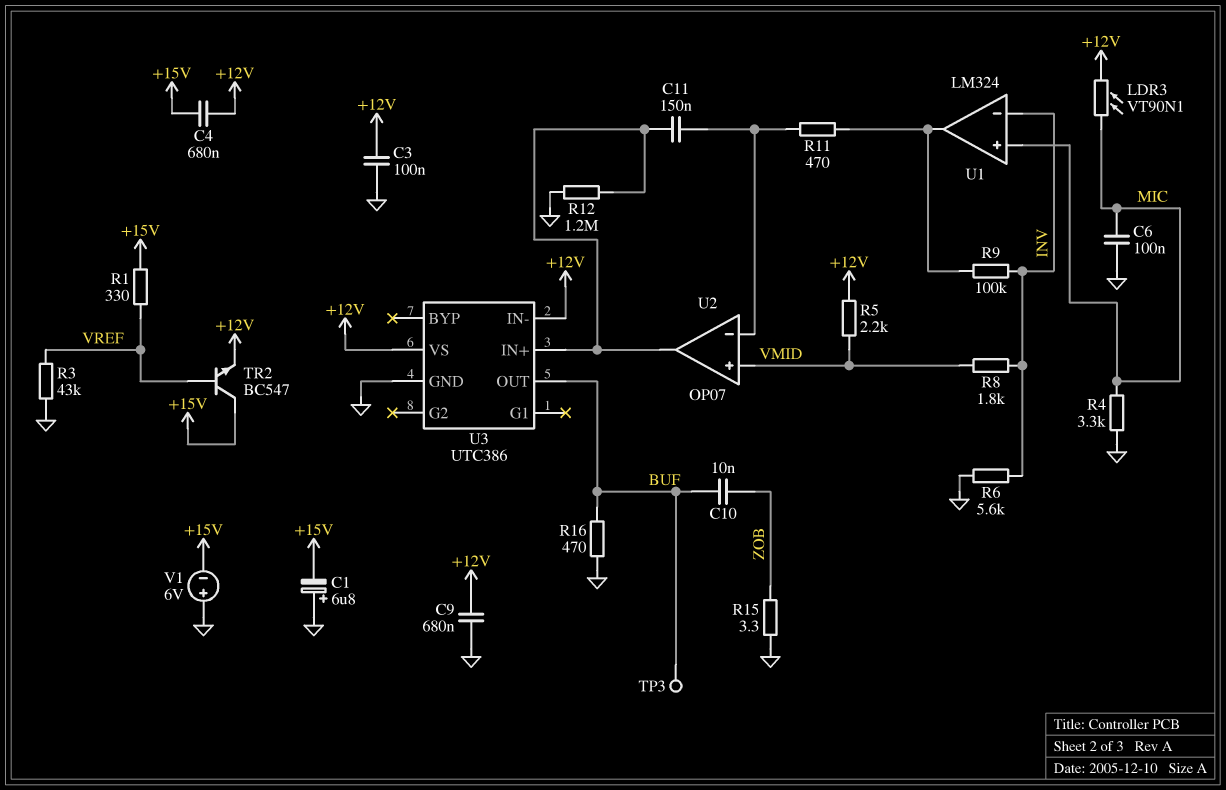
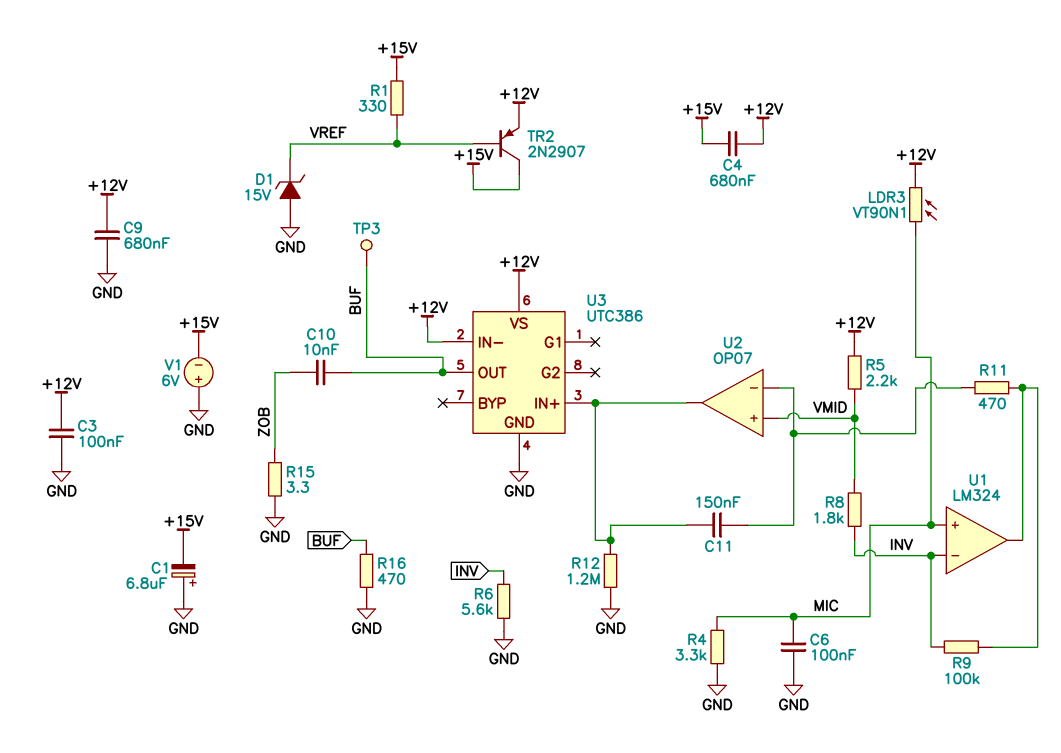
D1: none -> zener 15V (A GND, K VREF)
R3: 43k (GND, VREF) -> none
TR2: NPN BC547 (B VREF, C +15V, E +12V) -> PNP 2N2907 (B VREF, C +15V, E +12V)

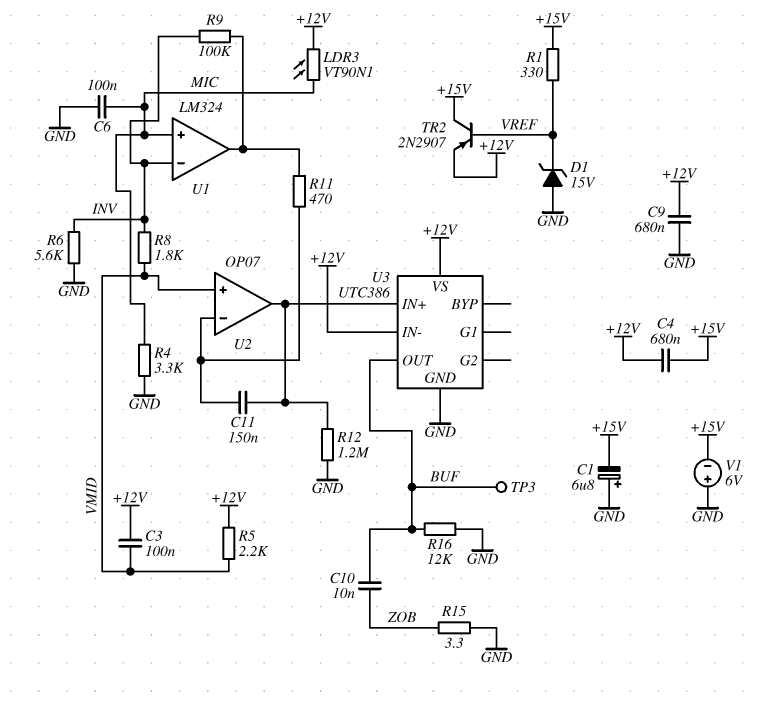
C3: 100nF (+12V, GND) -> 100nF (+12V, VMID)
R16: 470 (BUF, GND) -> 12k (BUF, GND)

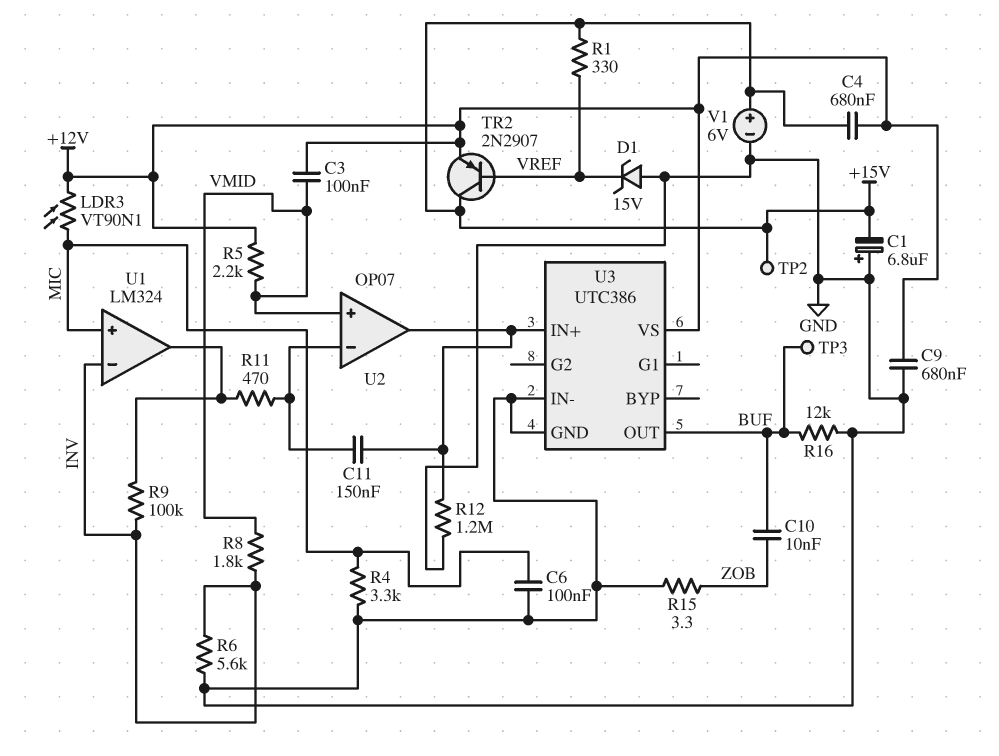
TP2: none -> test point (+15V)
U3 pin IN-: +12V -> GND
V1: 6V (plus GND, minus +15V) -> 6V (plus +15V, minus GND)

